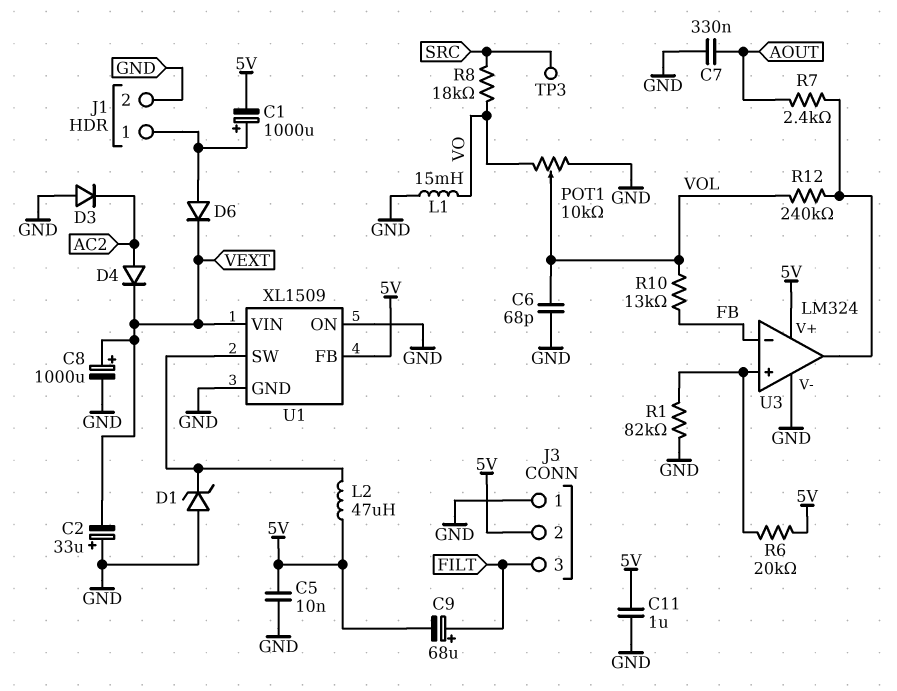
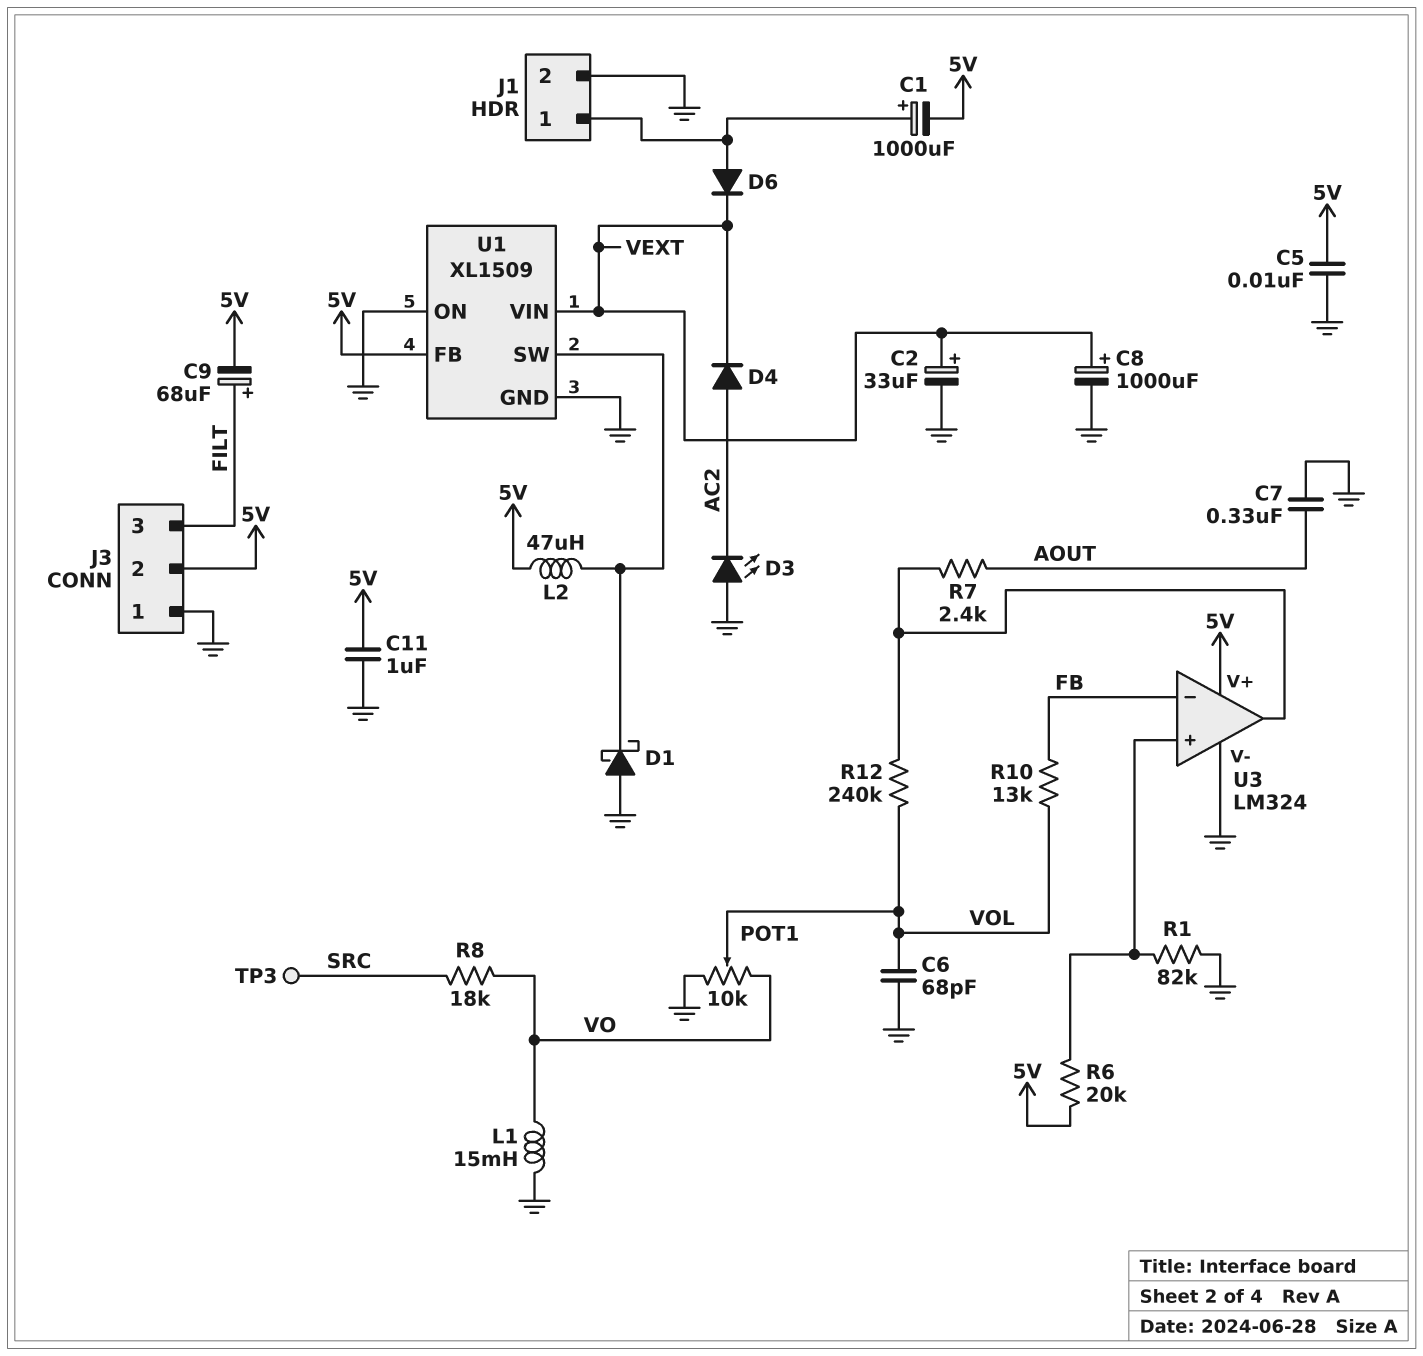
C2: 33uF (plus GND, minus VEXT) -> 33uF (plus VEXT, minus GND)
D1: zener (A GND, K U1/SW) -> schottky (A GND, K U1/SW)
D3: diode (A GND, K AC2) -> LED (A GND, K AC2)

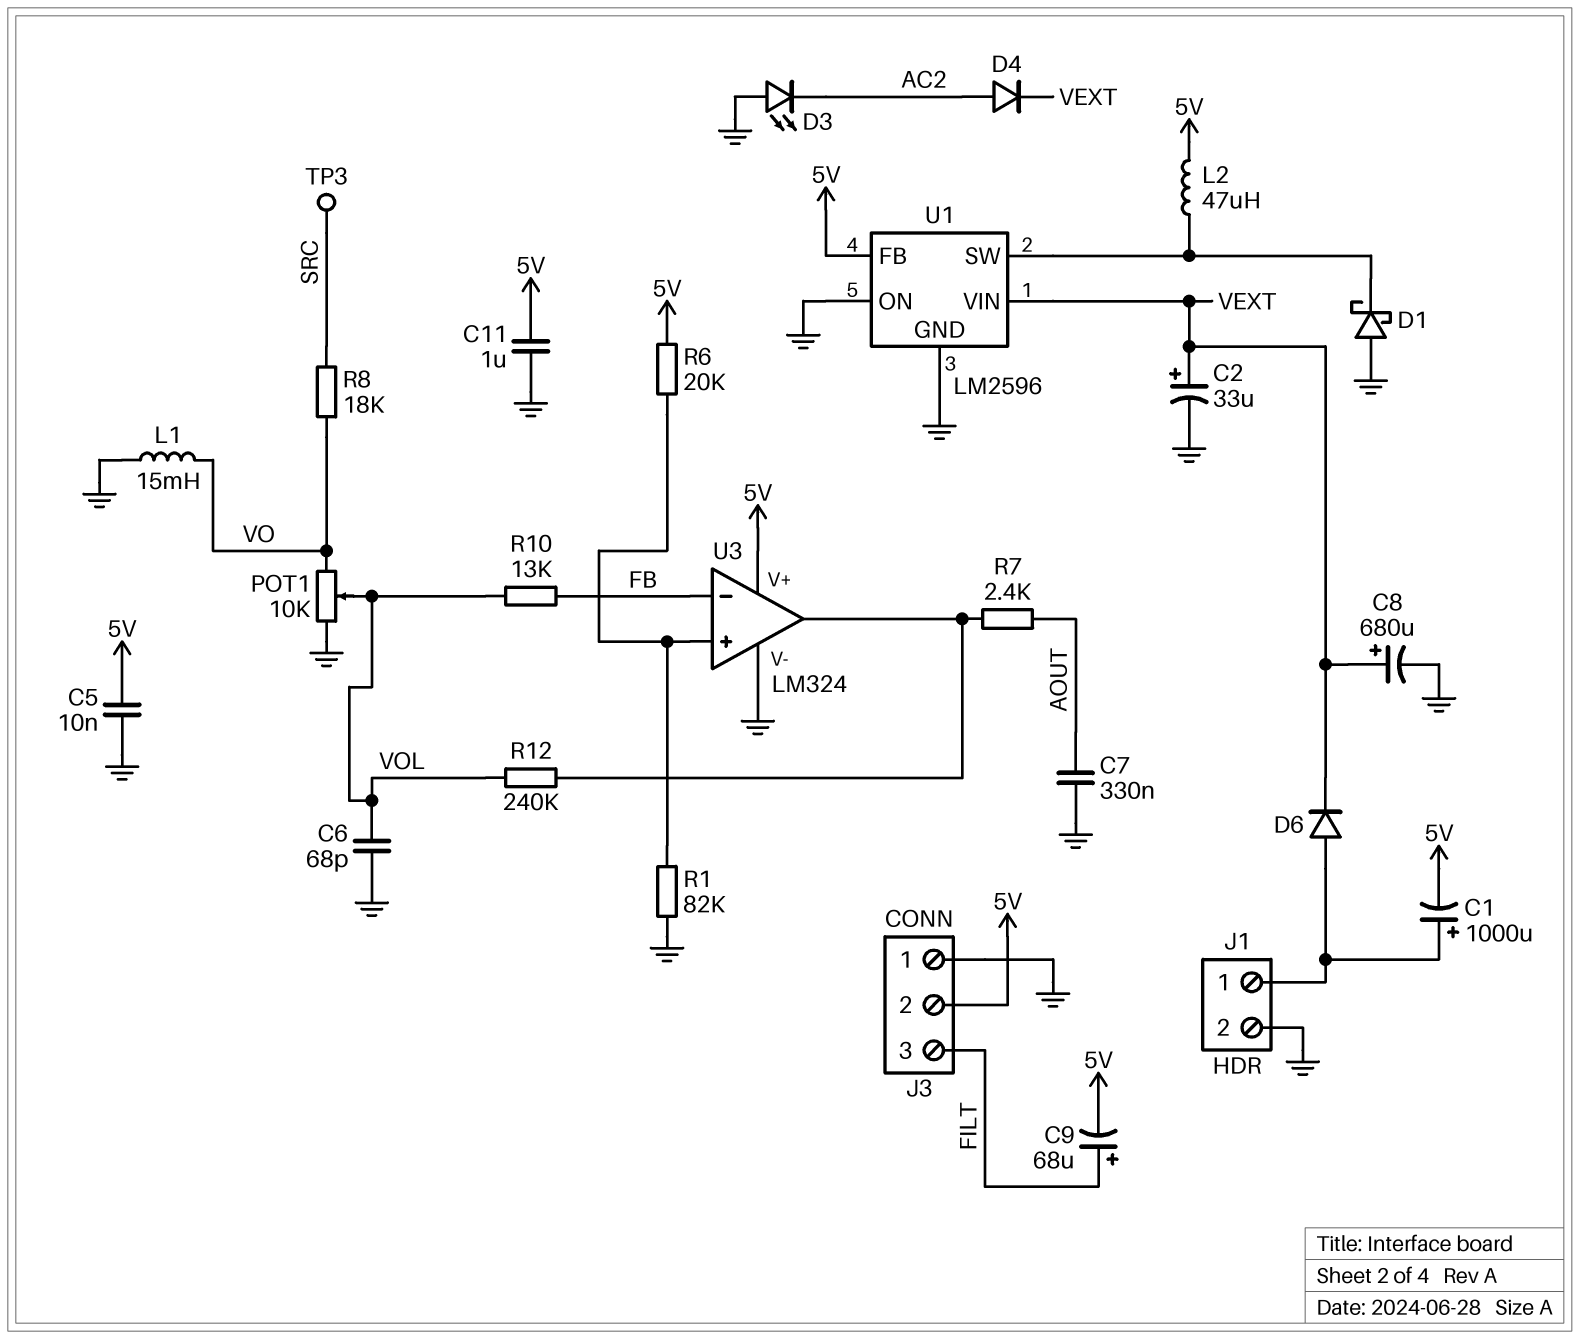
C8: 1000uF (plus VEXT, minus GND) -> 680uF (plus VEXT, minus GND)
U1: XL1509 -> LM2596

